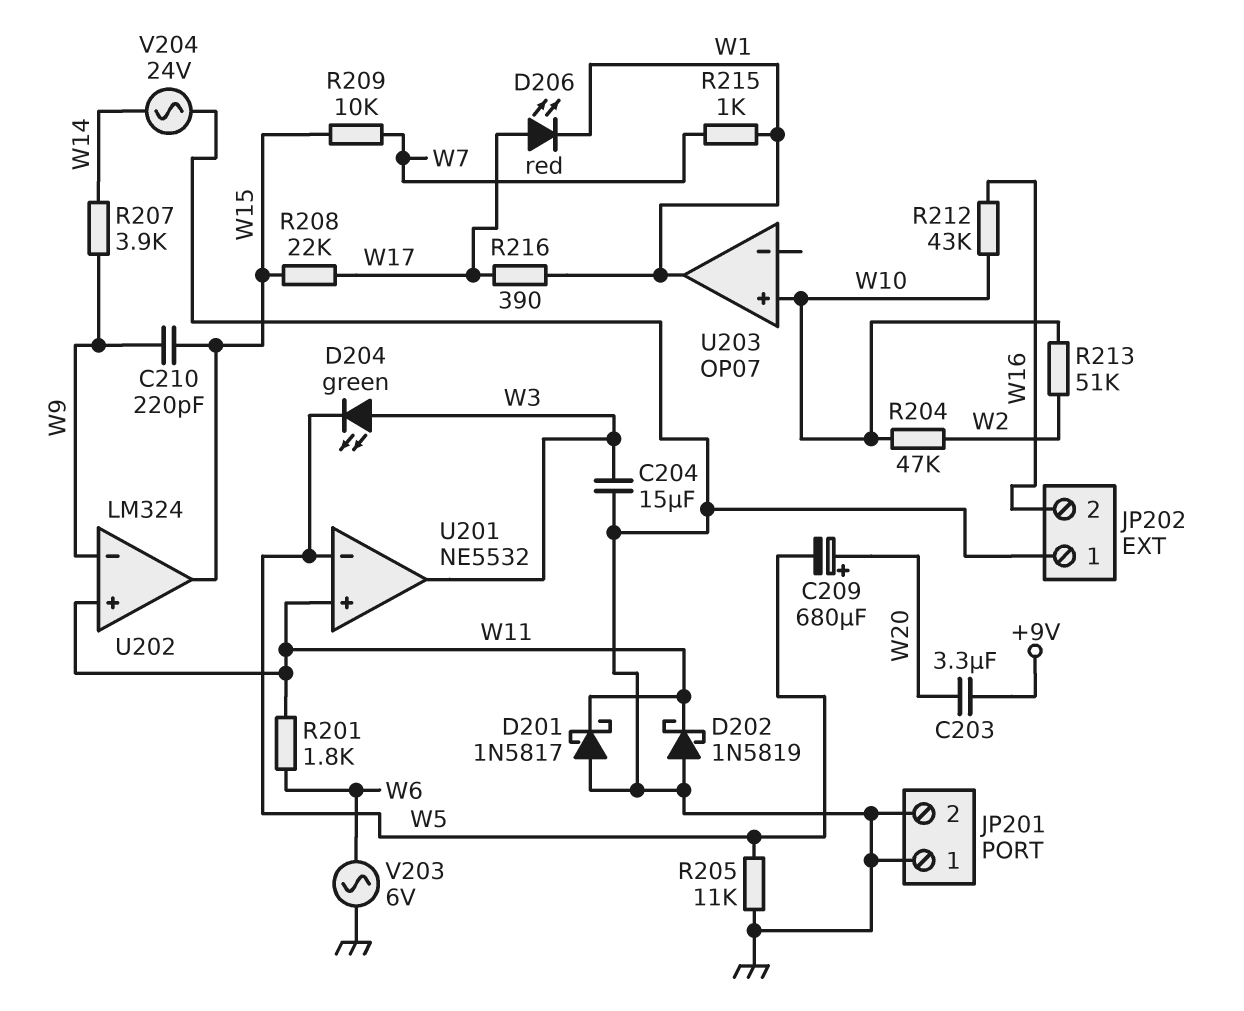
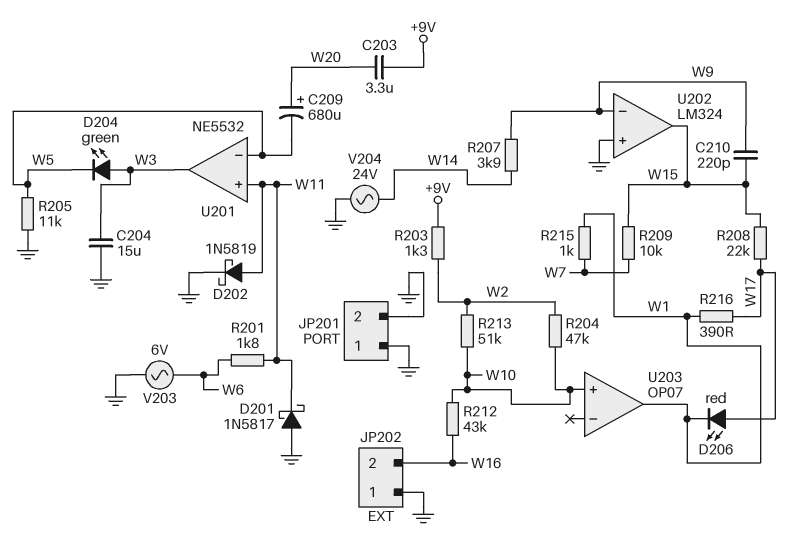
D202: schottky 1N5819 (A GND, K W11) -> schottky 1N5819 (A W11, K GND)
R203: none -> 1.3k (+9V, W2)
U202 pin in+: W11 -> GND

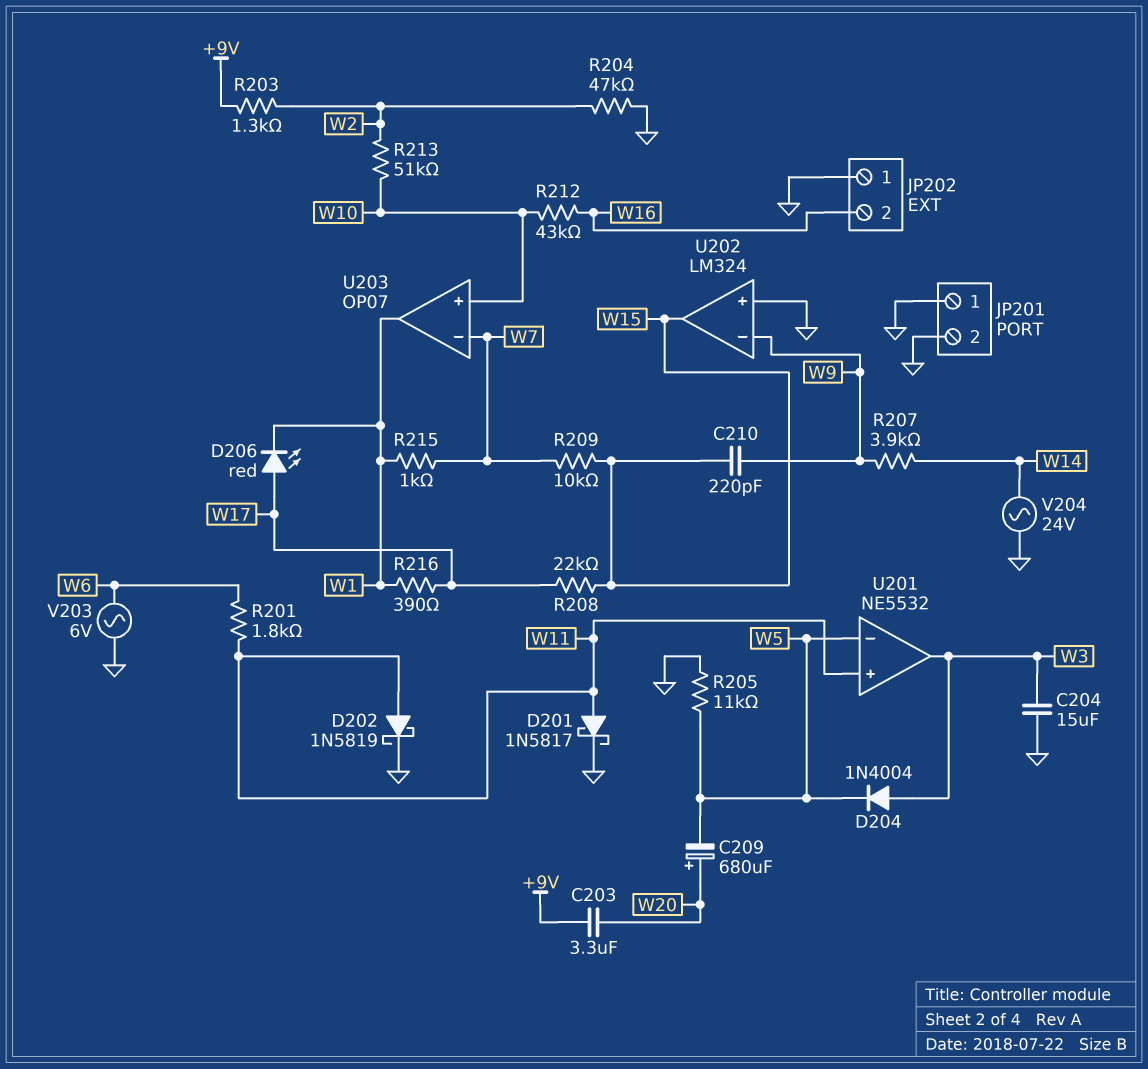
D201: schottky 1N5817 (A GND, K W11) -> schottky 1N5817 (A W11, K GND)
D204: LED green (A W3, K W5) -> diode 1N4004 (A W3, K W5)
R204: 47k (W2, W10) -> 47k (GND, W2)
U203 pin in-: none -> W7

